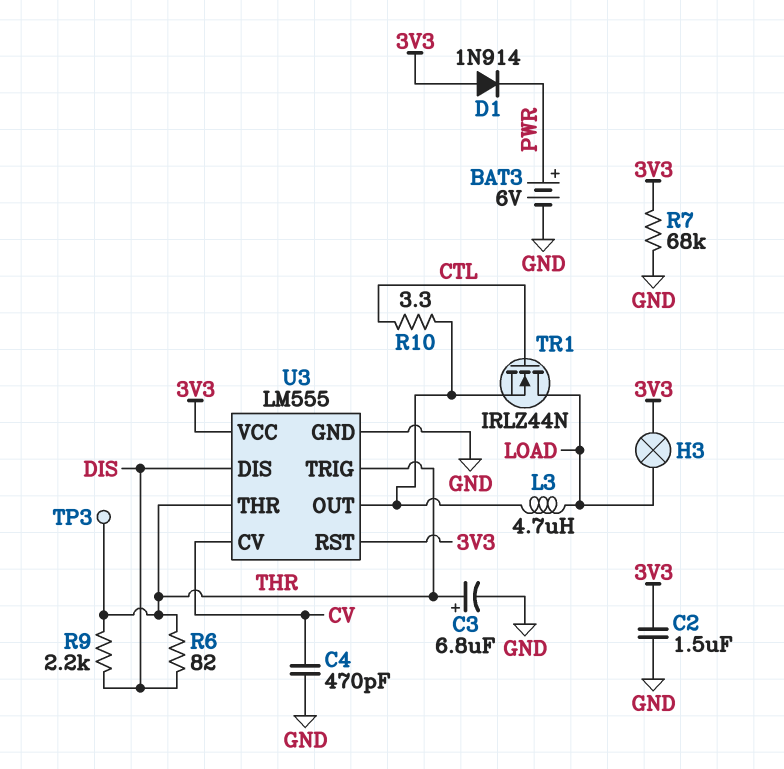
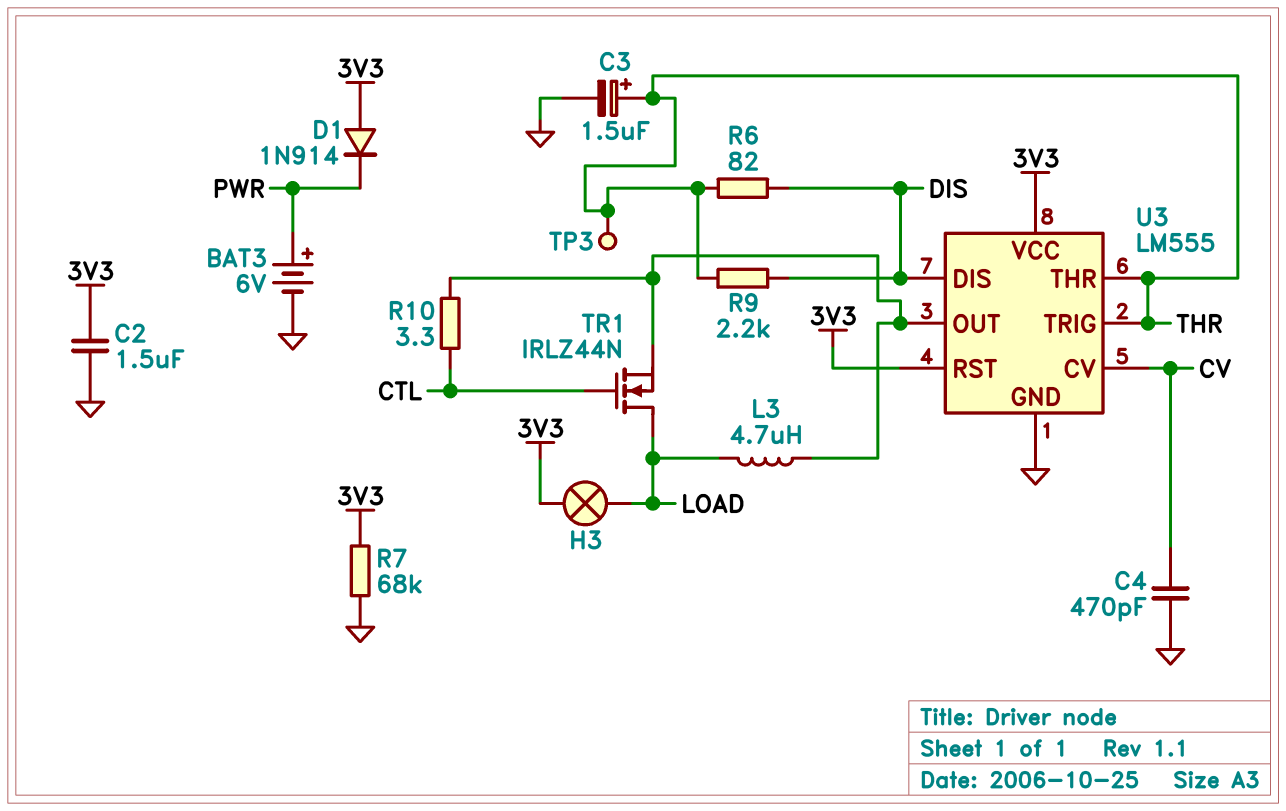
C3: 6.8uF (plus THR, minus GND) -> 1.5uF (plus THR, minus GND)

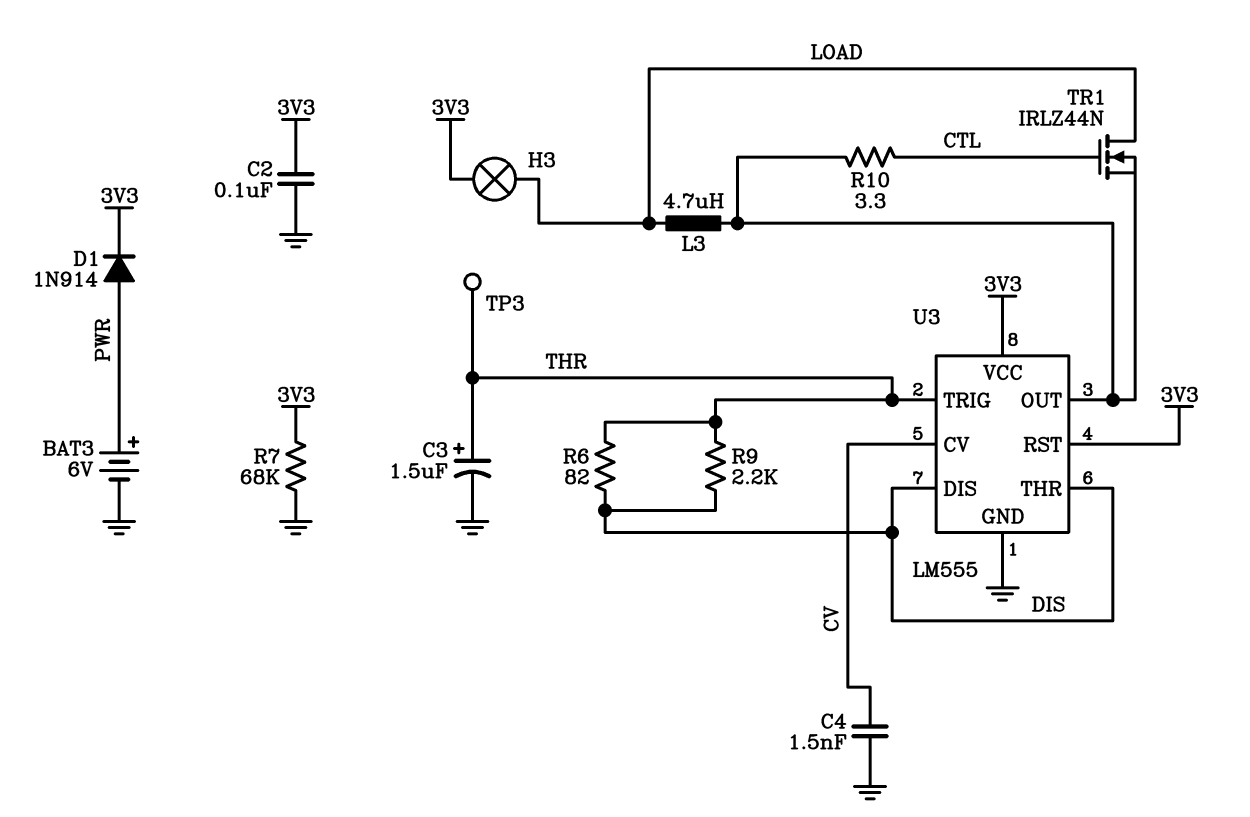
C2: 1.5uF (3V3, GND) -> 100nF (3V3, GND)
C4: 470pF (CV, GND) -> 1.5nF (CV, GND)
D1: diode 1N914 (A 3V3, K PWR) -> diode 1N914 (A PWR, K 3V3)
U3 pin THR: THR -> DIS

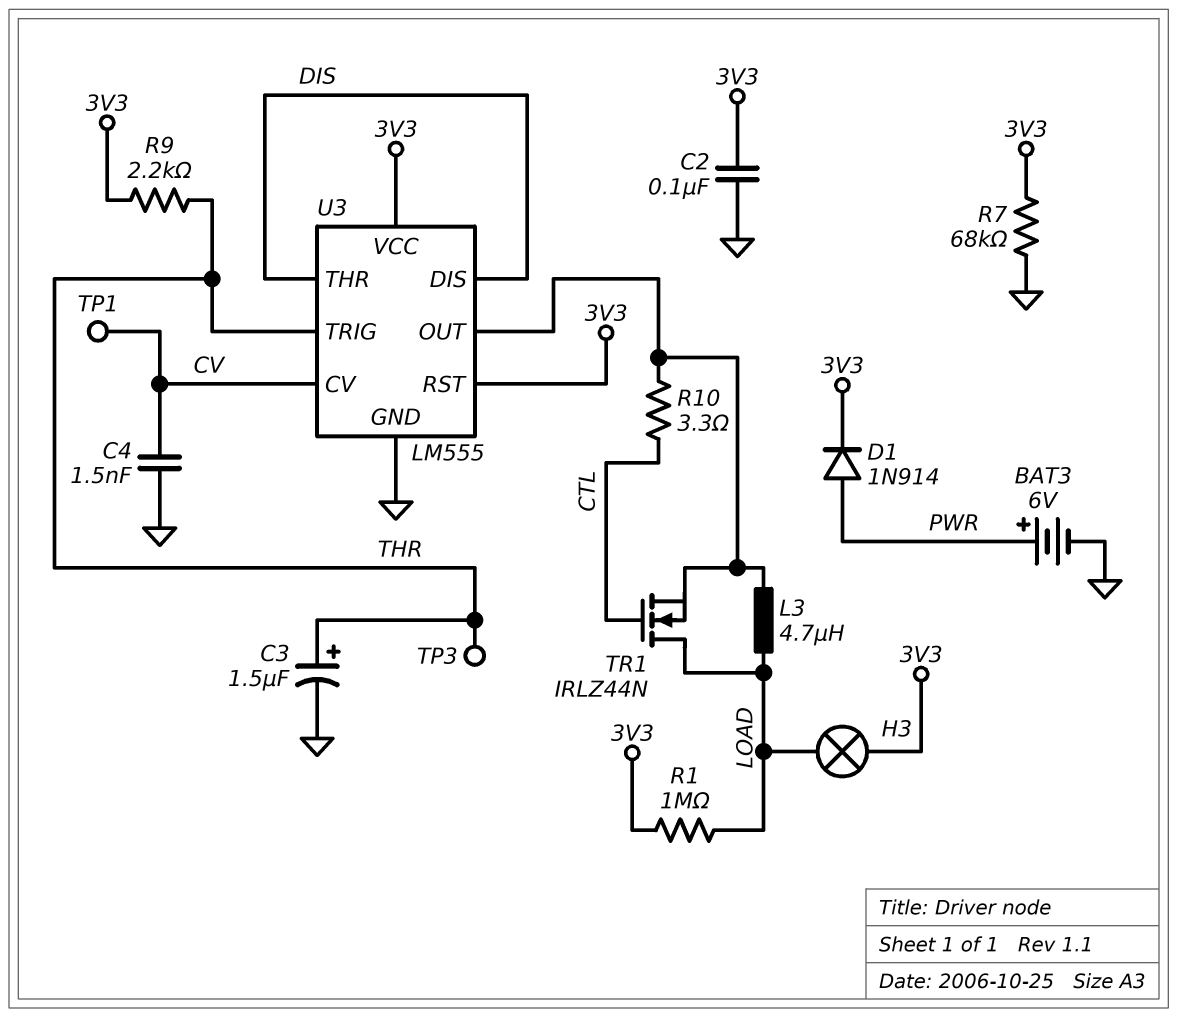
R1: none -> 1M (3V3, LOAD)
R6: 82 (DIS, THR) -> none
R9: 2.2k (DIS, THR) -> 2.2k (3V3, THR)
TP1: none -> test point (CV)

